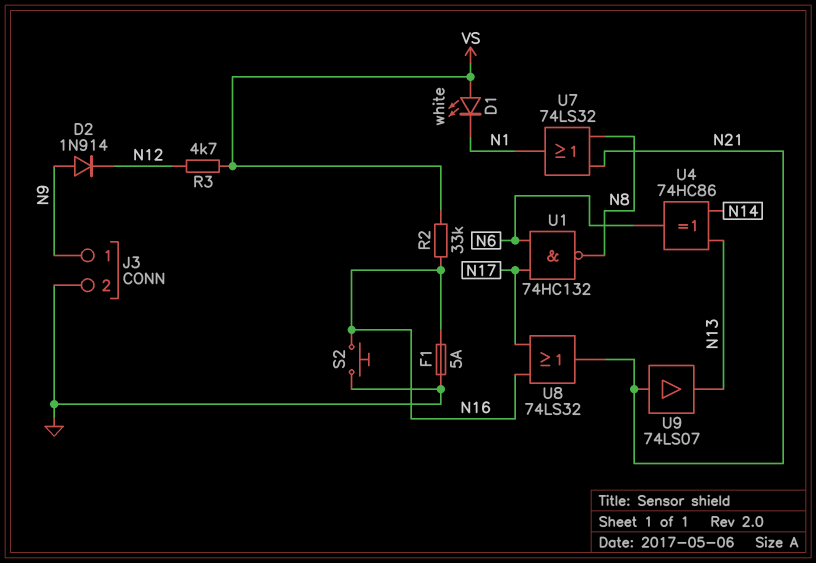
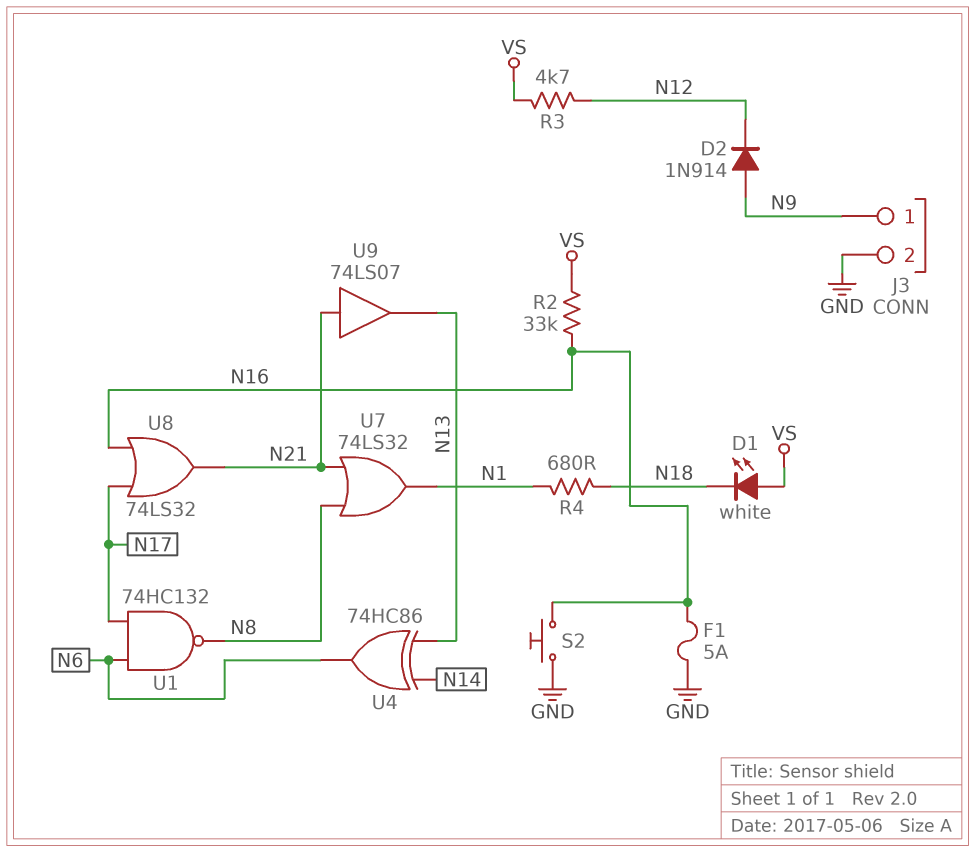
D1: LED white (A VS, K N1) -> LED white (A VS, K N18)
R4: none -> 680 (N1, N18)

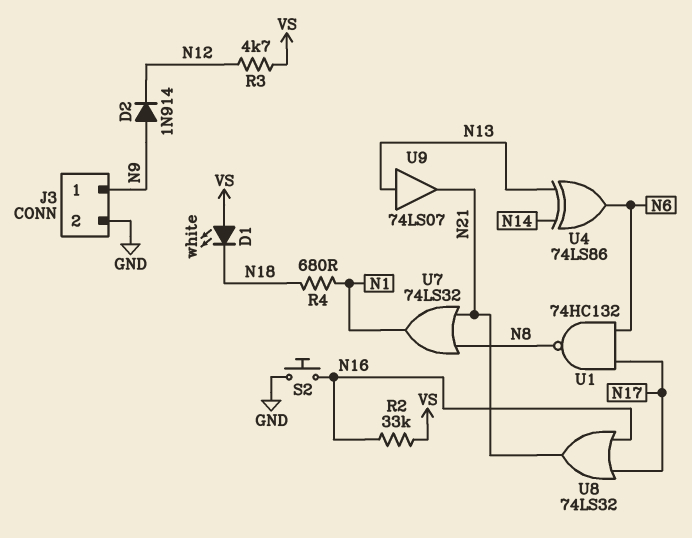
F1: 5A (GND, N16) -> none
U4: XOR 74HC86 (in N13, in N14, out N6) -> XOR 74LS86 (in N13, in N14, out N6)
U9: buffer 74LS07 (in N21, out N13) -> buffer 74LS07 (in N13, out N21)

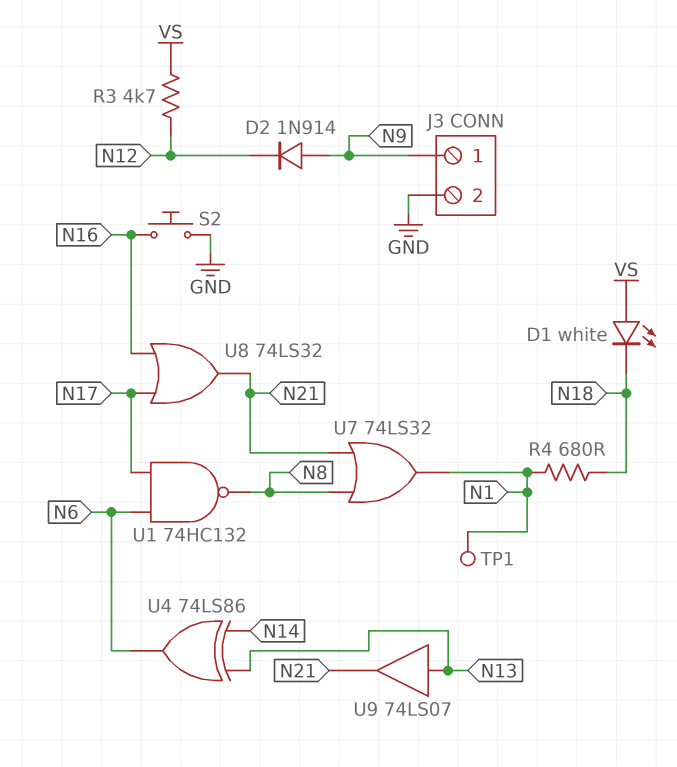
R2: 33k (N16, VS) -> none
TP1: none -> test point (N1)

